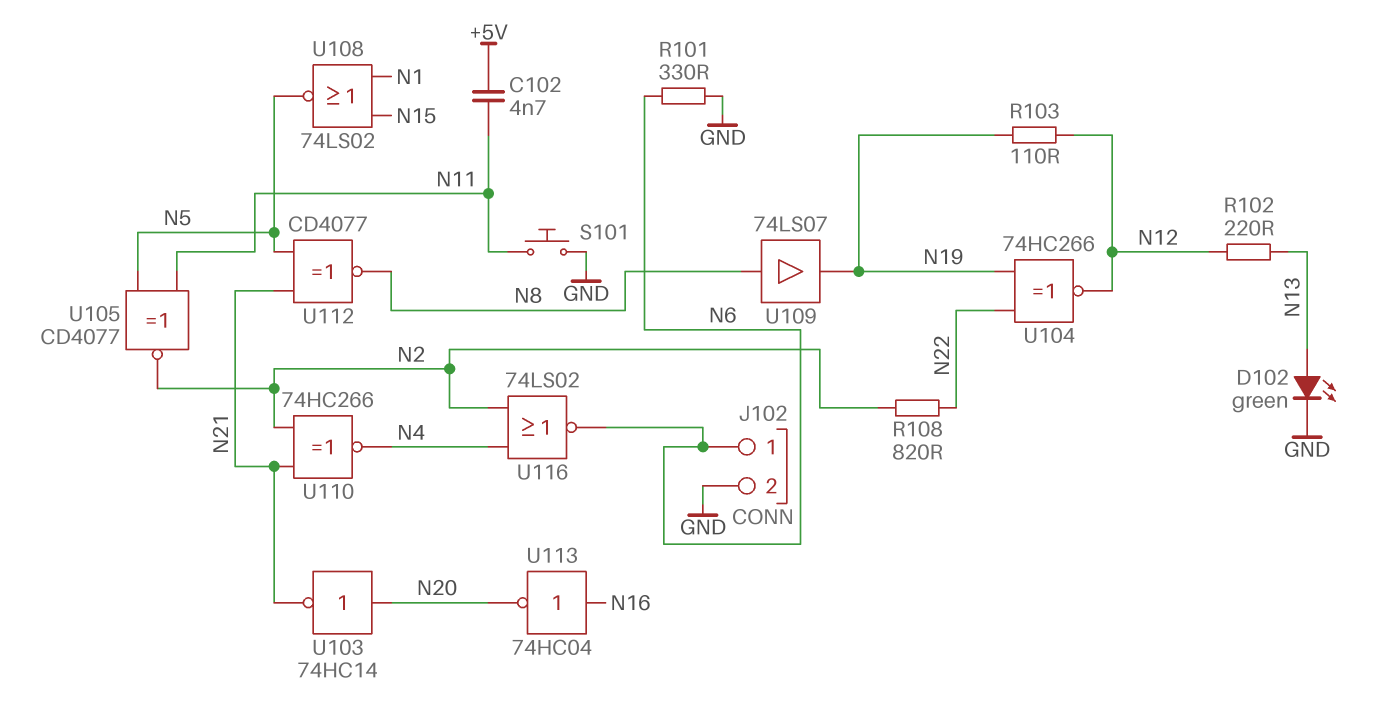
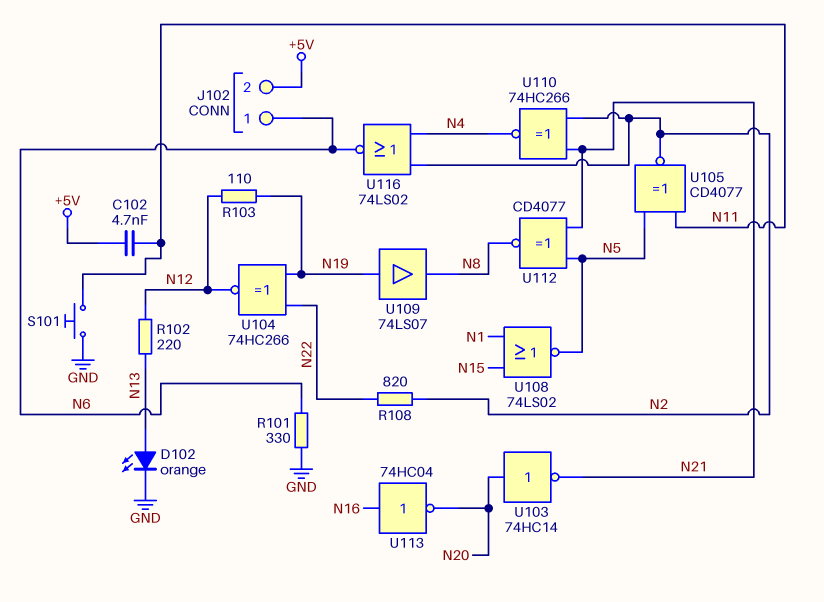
D102: LED green (A N13, K GND) -> LED orange (A N13, K GND)
J102 pin 2: GND -> +5V
U109: buffer 74LS07 (in N8, out N19) -> buffer 74LS07 (in N19, out N8)

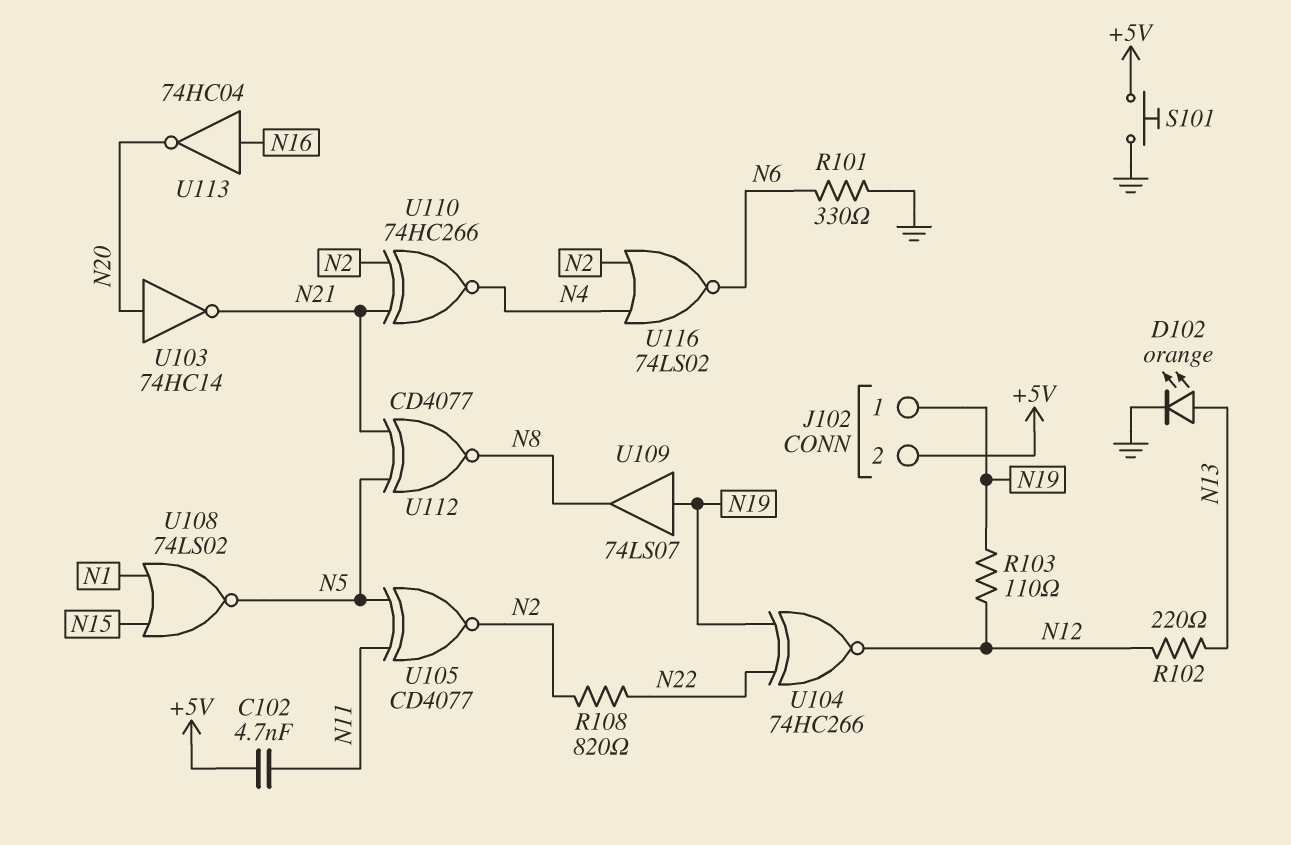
J102 pin 1: N6 -> N19
S101: button (GND, N11) -> button (+5V, GND)

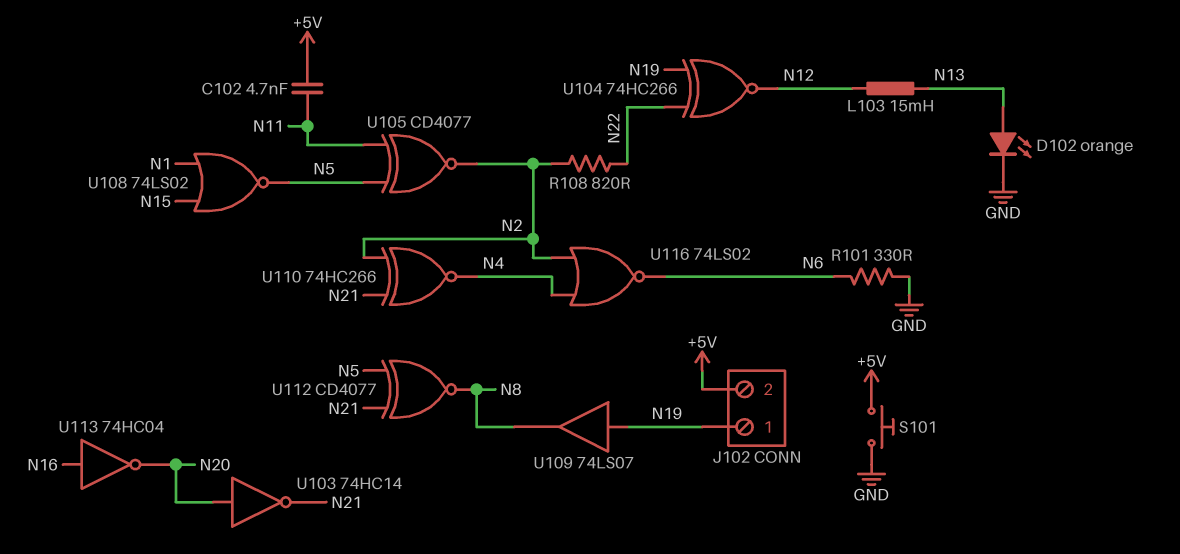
L103: none -> 15mH (N12, N13)
R102: 220 (N12, N13) -> none
R103: 110 (N12, N19) -> none

